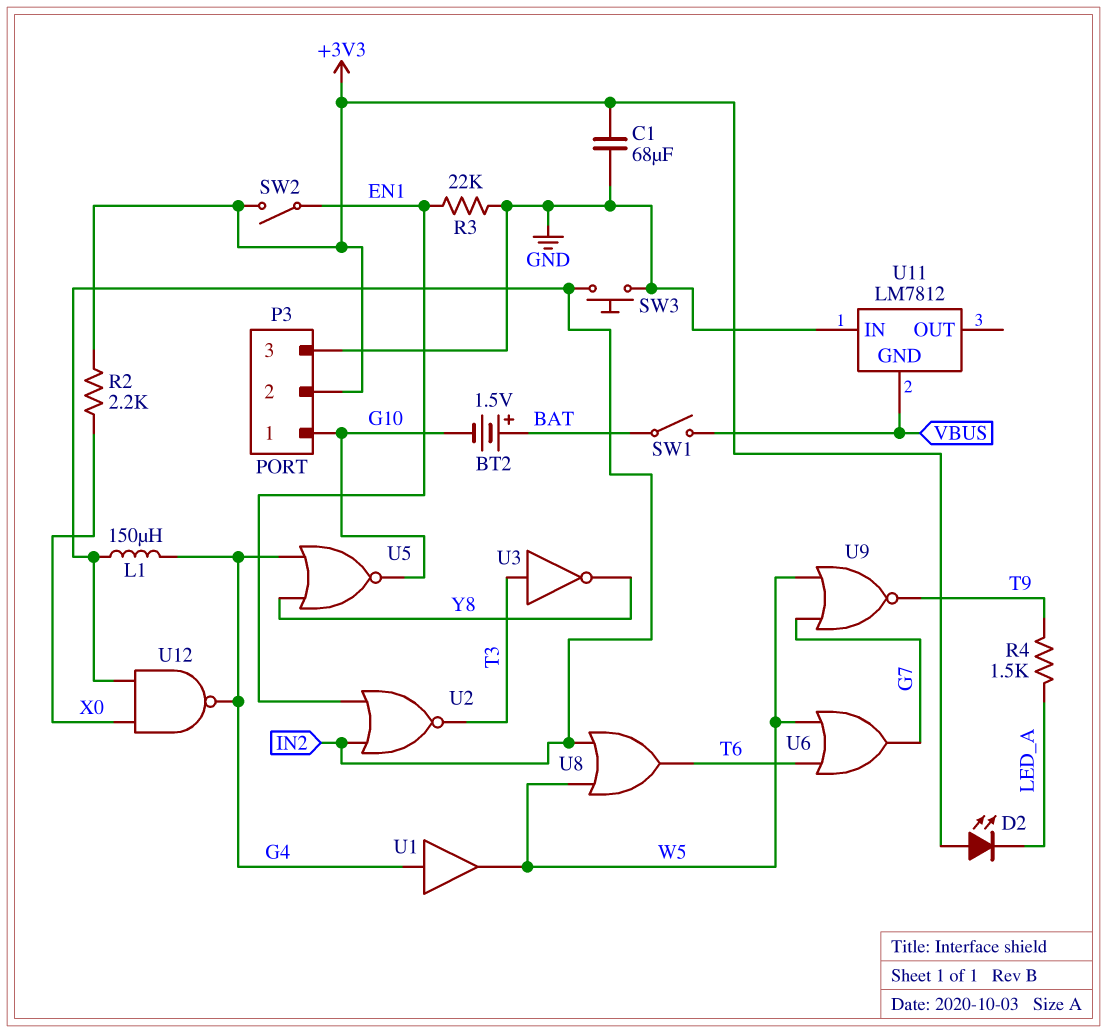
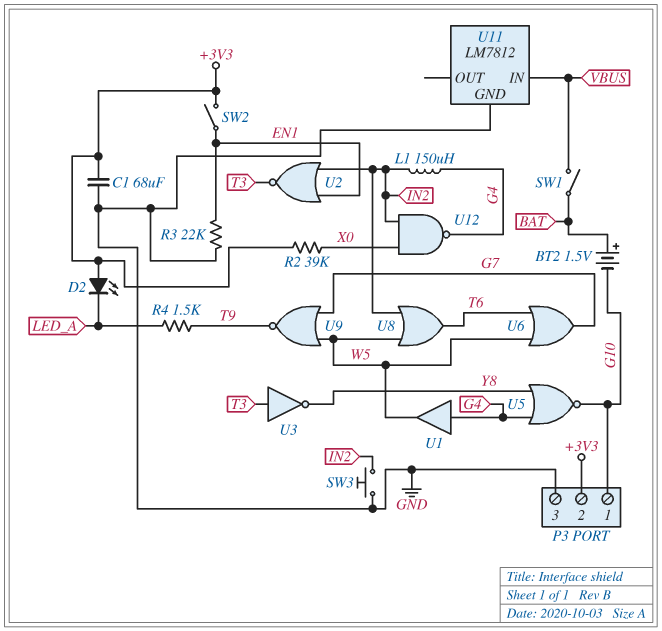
R2: 2.2k (+3V3, X0) -> 39k (+3V3, X0)
U11 pin GND: VBUS -> GND
U11 pin IN: GND -> VBUS

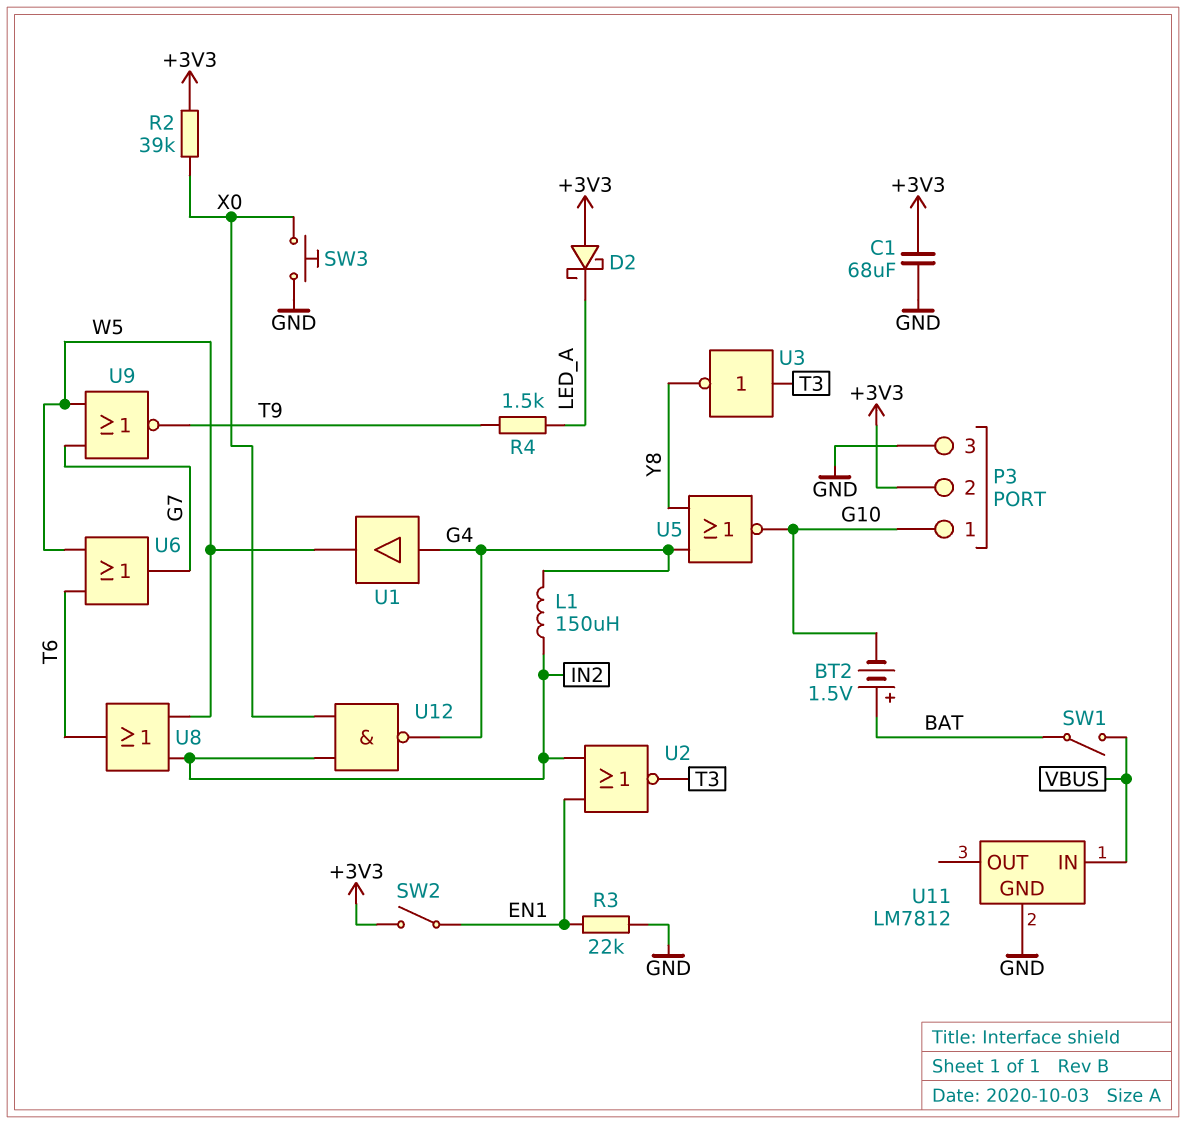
D2: LED (A +3V3, K LED_A) -> schottky (A +3V3, K LED_A)
SW3: button (GND, IN2) -> button (GND, X0)

